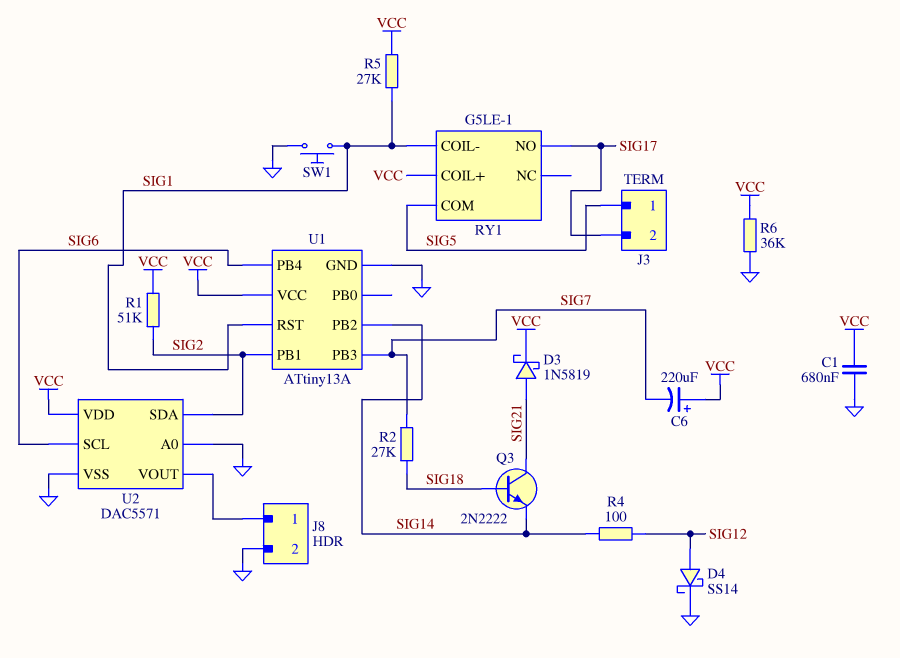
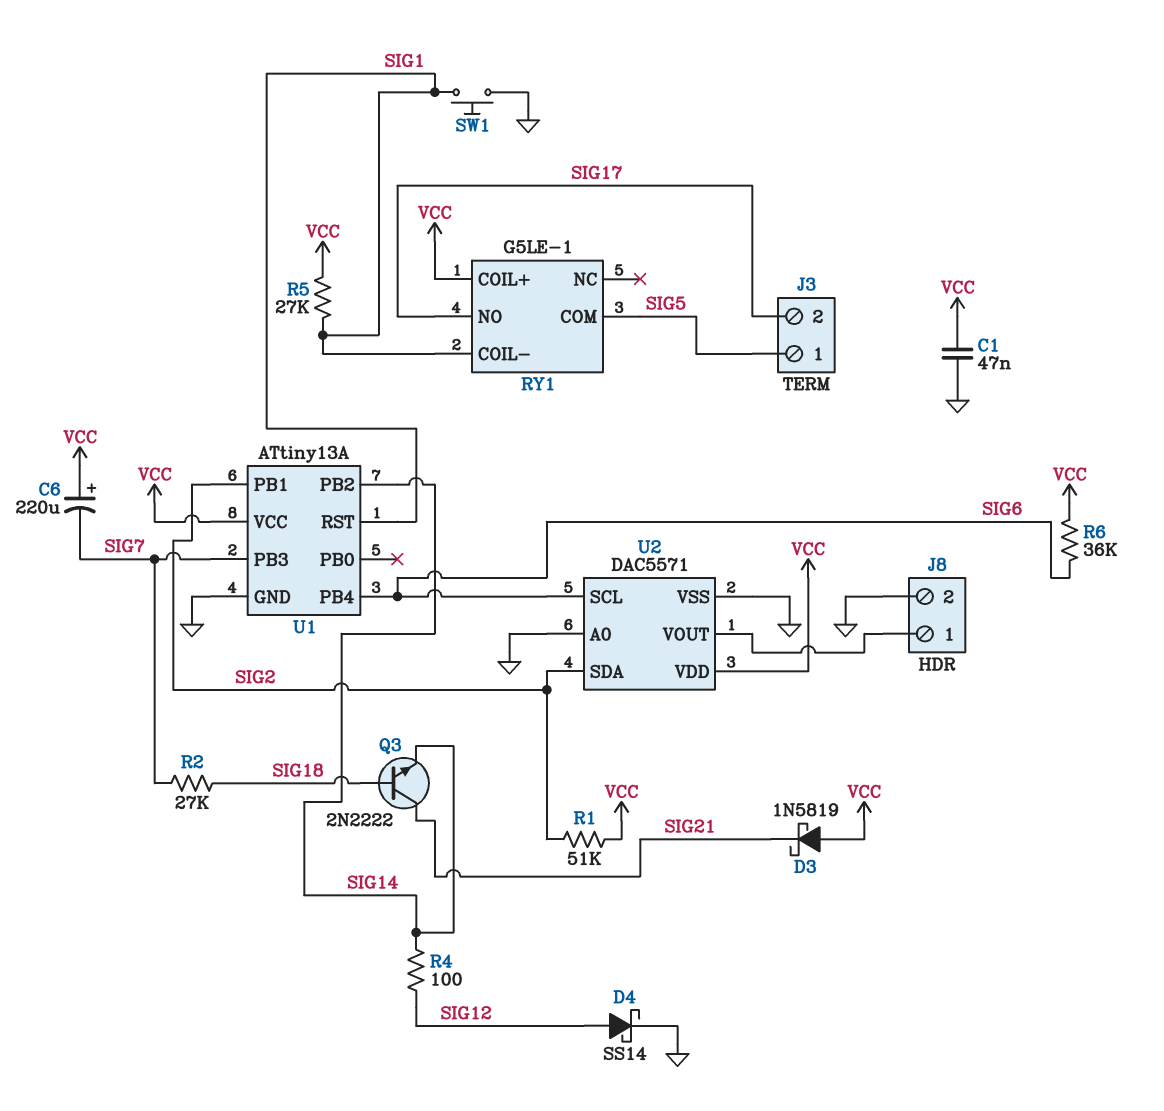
C1: 680nF (GND, VCC) -> 47nF (GND, VCC)
D3: schottky 1N5819 (A SIG21, K VCC) -> schottky 1N5819 (A VCC, K SIG21)
R6: 36k (GND, VCC) -> 36k (SIG6, VCC)

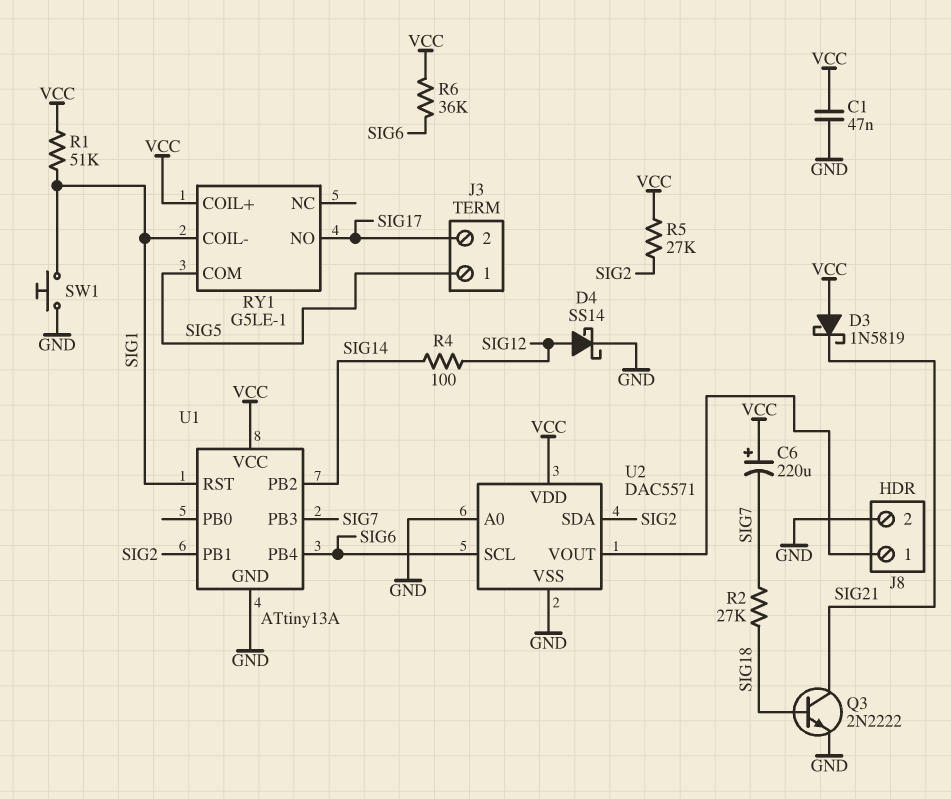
Q3: NPN 2N2222 (B SIG18, C SIG21, E SIG14) -> NPN 2N2222 (B SIG18, C SIG21, E GND)
R1: 51k (SIG2, VCC) -> 51k (SIG1, VCC)
R5: 27k (SIG1, VCC) -> 27k (SIG2, VCC)

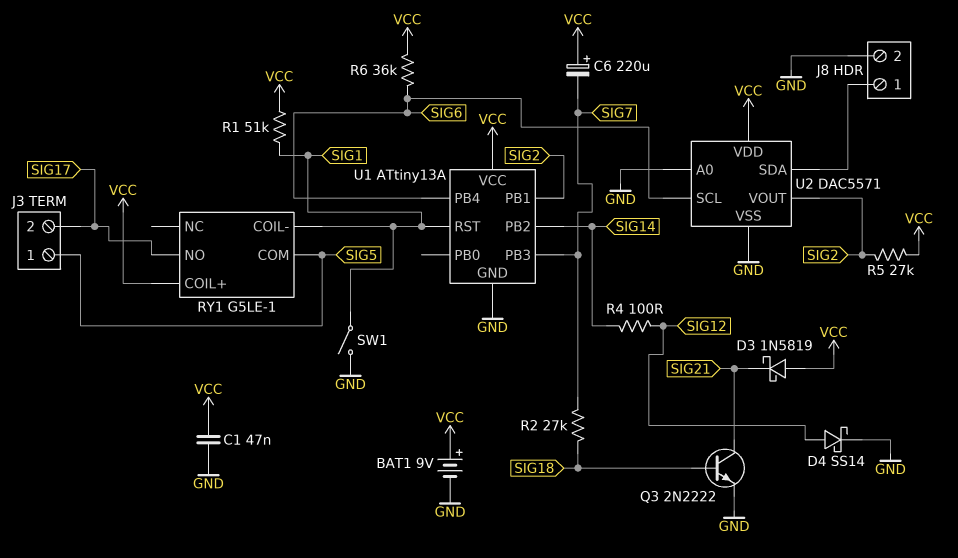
BAT1: none -> 9V (plus VCC, minus GND)
SW1: button (GND, SIG1) -> switch (GND, SIG1)
U2 pin SDA: SIG2 -> J8/1
U2 pin VOUT: J8/1 -> SIG2

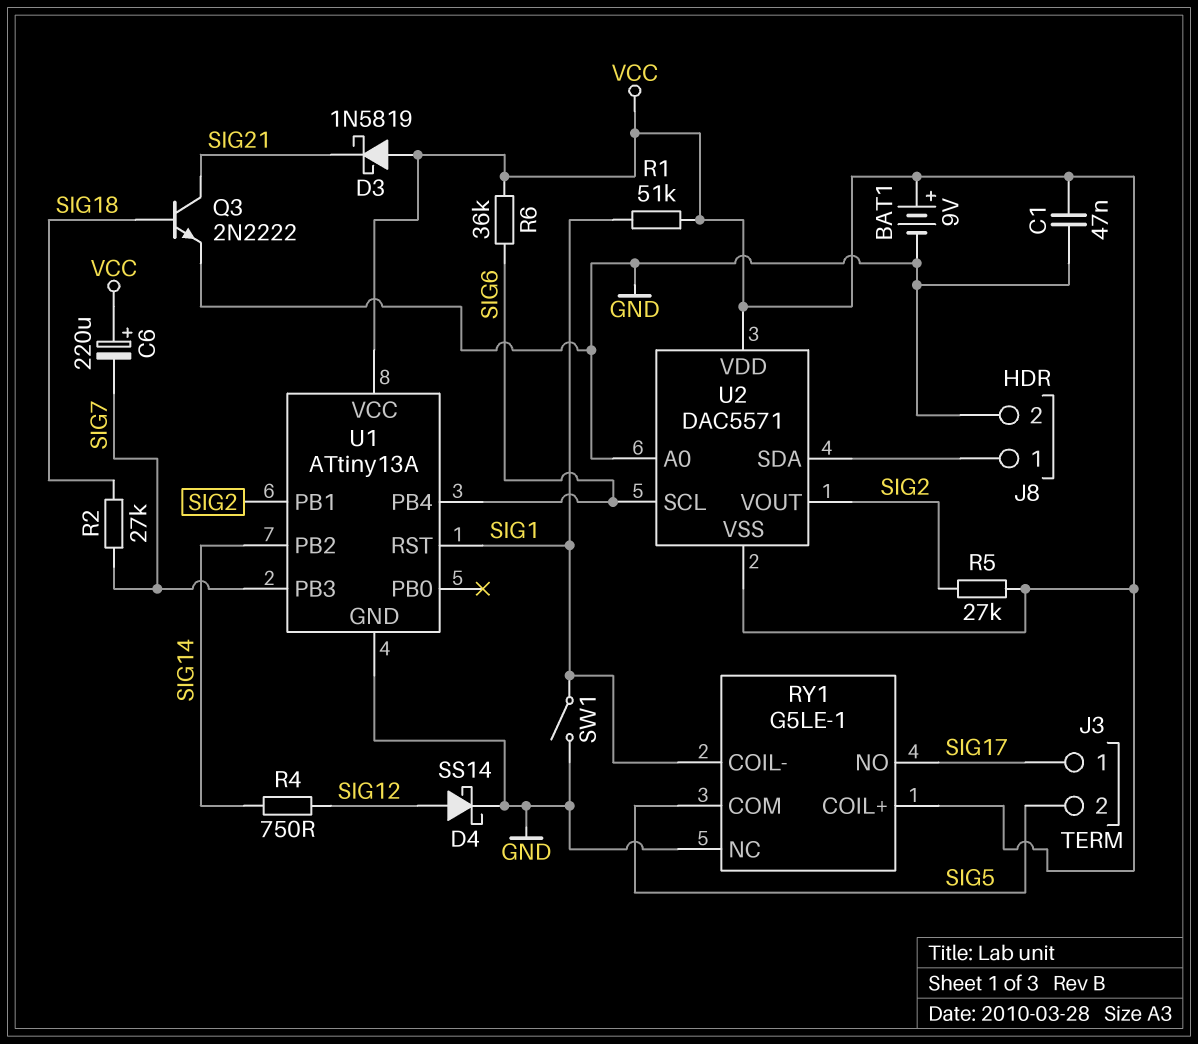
J3 pin 1: SIG5 -> SIG17
J3 pin 2: SIG17 -> SIG5
R4: 100 (SIG12, SIG14) -> 750 (SIG12, SIG14)
RY1 pin NC: none -> GND
U2 pin VSS: GND -> VCC

